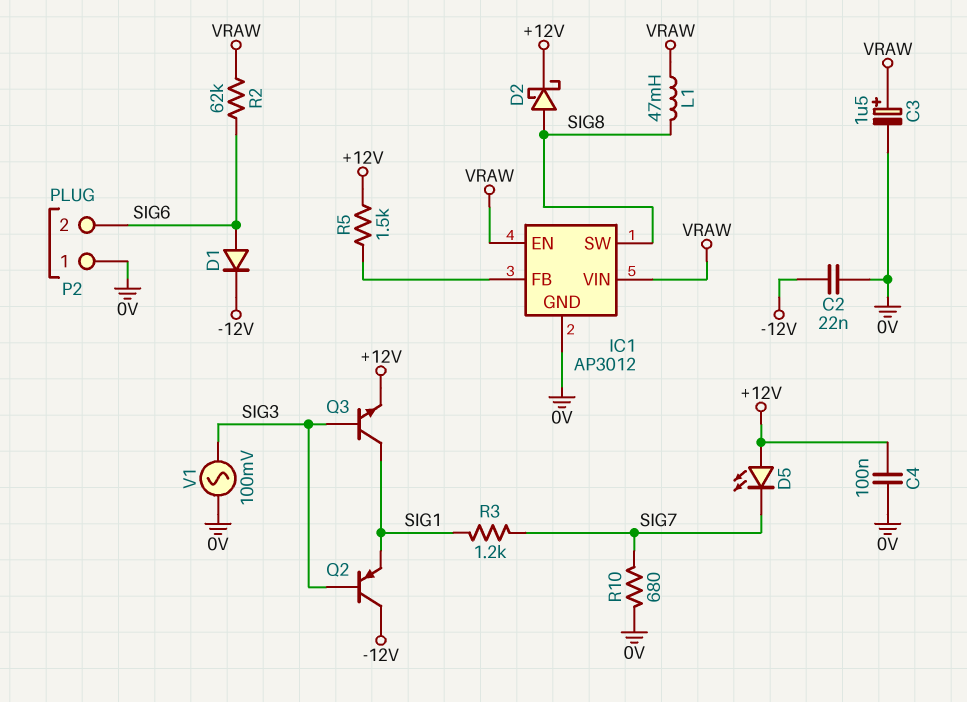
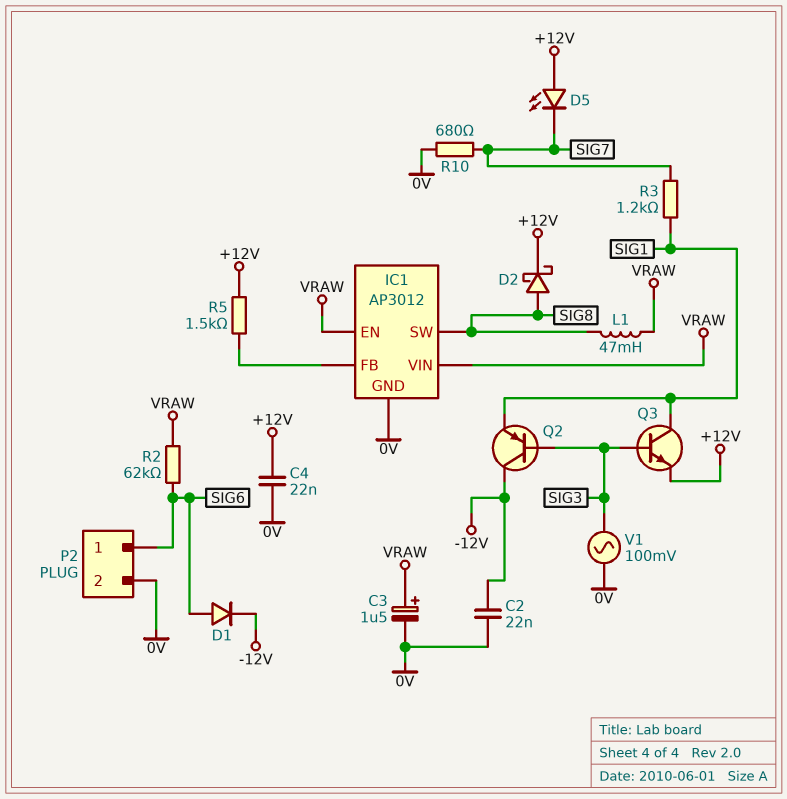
C4: 100nF (+12V, 0V) -> 22nF (+12V, 0V)
P2 pin 1: 0V -> SIG6
P2 pin 2: SIG6 -> 0V

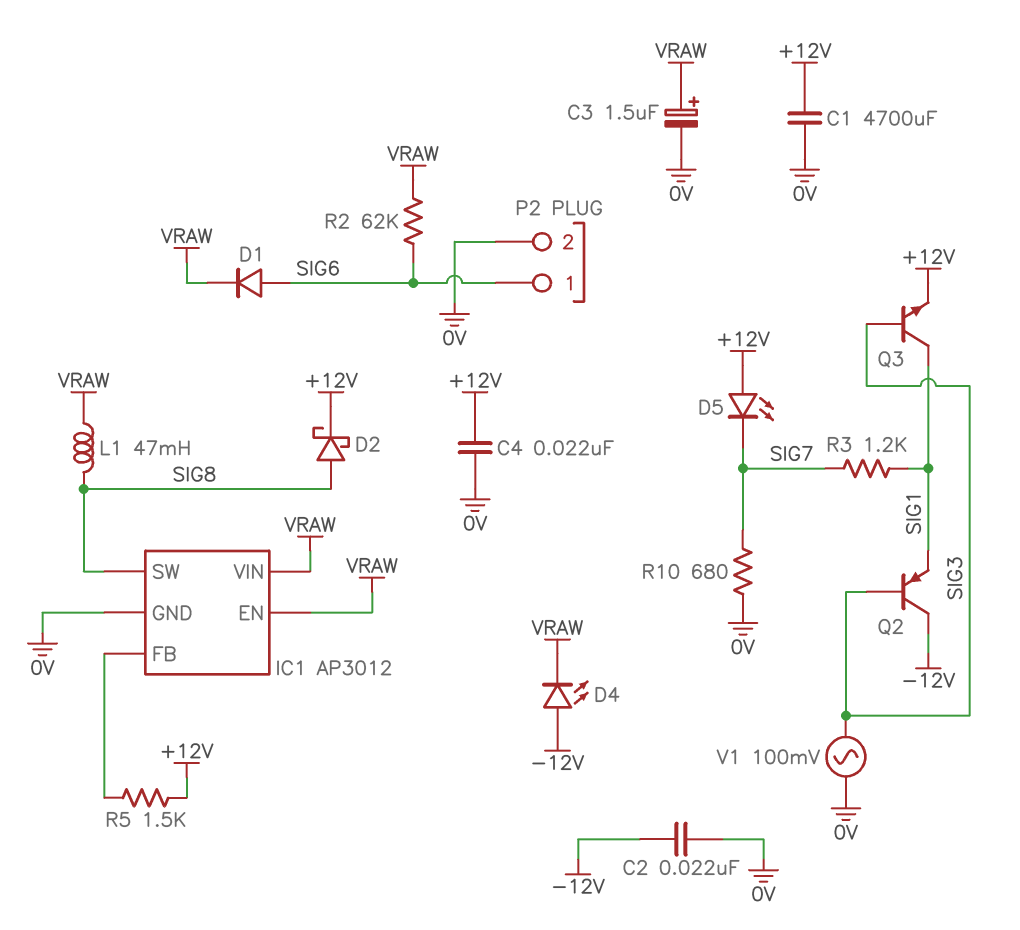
C1: none -> 4700uF (+12V, 0V)
D1: diode (A SIG6, K -12V) -> diode (A SIG6, K VRAW)
D4: none -> LED (A -12V, K VRAW)

